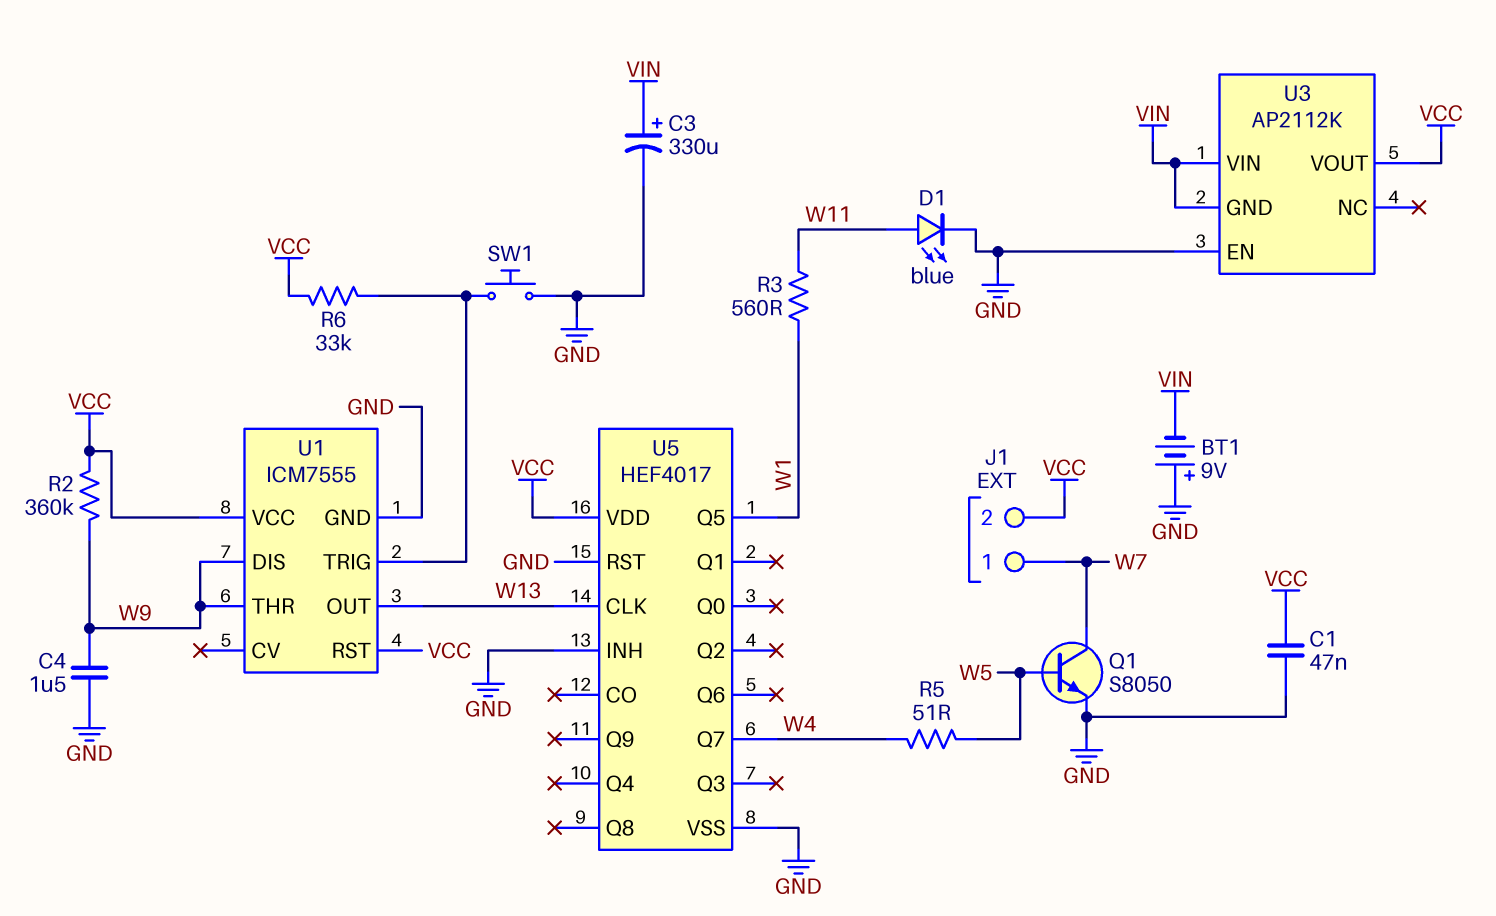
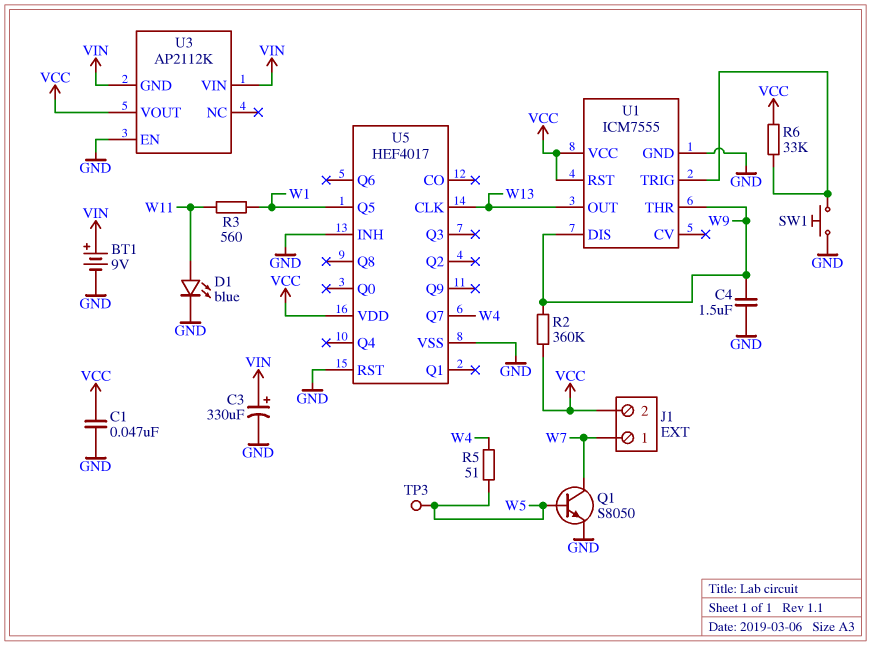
BT1: 9V (plus GND, minus VIN) -> 9V (plus VIN, minus GND)
TP3: none -> test point (W5)

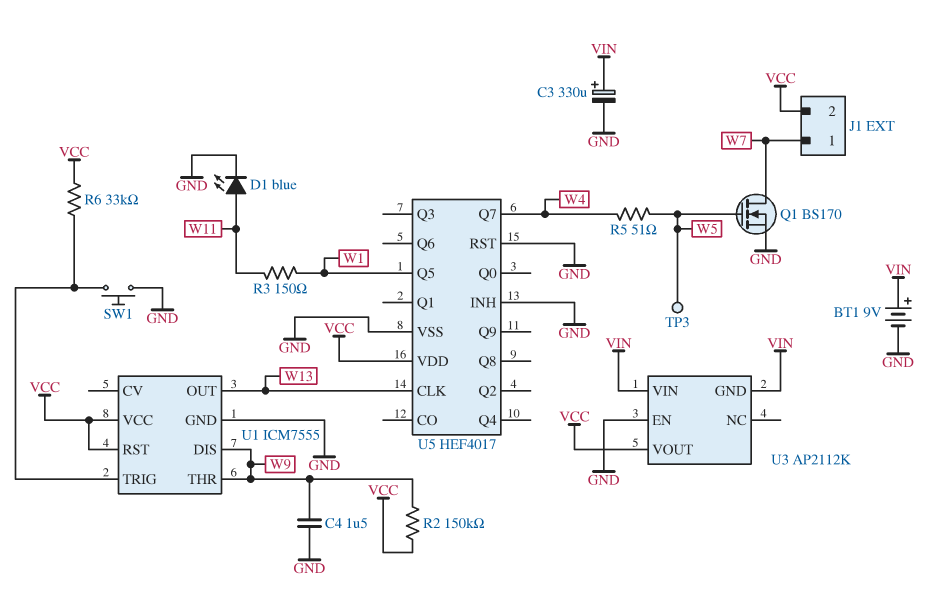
C1: 47nF (GND, VCC) -> none
Q1: NPN S8050 (B W5, C W7, E GND) -> NMOS BS170 (G W5, D W7, S GND)
R2: 360k (VCC, W9) -> 150k (VCC, W9)
R3: 560 (W1, W11) -> 150 (W1, W11)

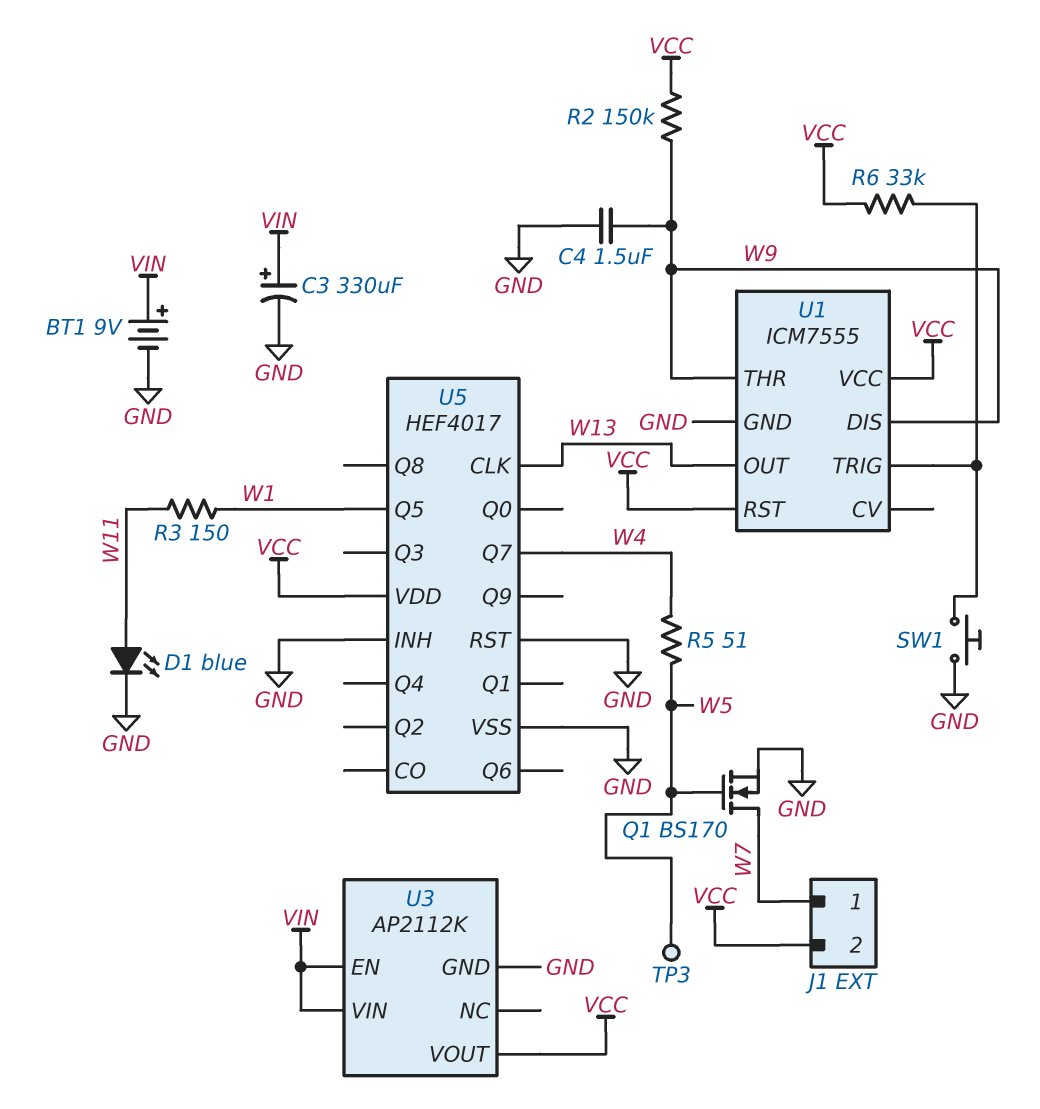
U3 pin EN: GND -> VIN
U3 pin GND: VIN -> GND

